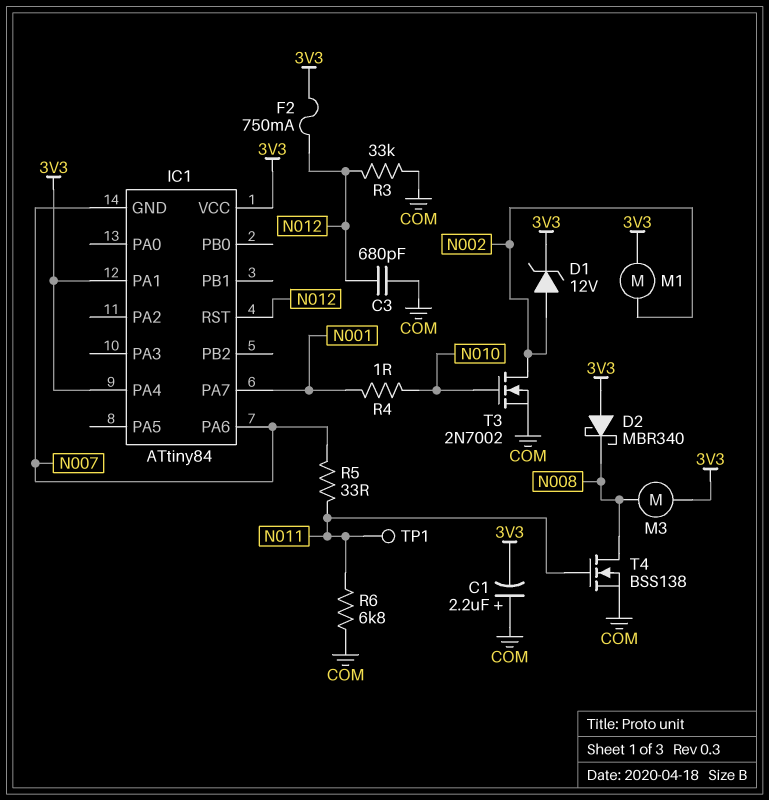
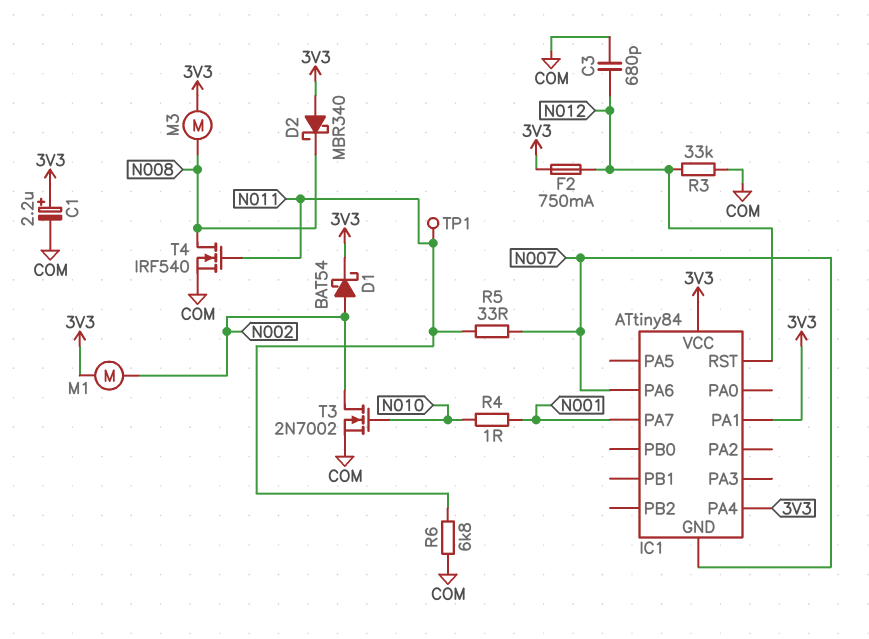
C1: 2.2uF (plus COM, minus 3V3) -> 2.2uF (plus 3V3, minus COM)
D1: zener 12V (A N002, K 3V3) -> schottky BAT54 (A N002, K 3V3)
T4: NMOS BSS138 (G N011, D N008, S COM) -> NMOS IRF540 (G N011, D N008, S COM)

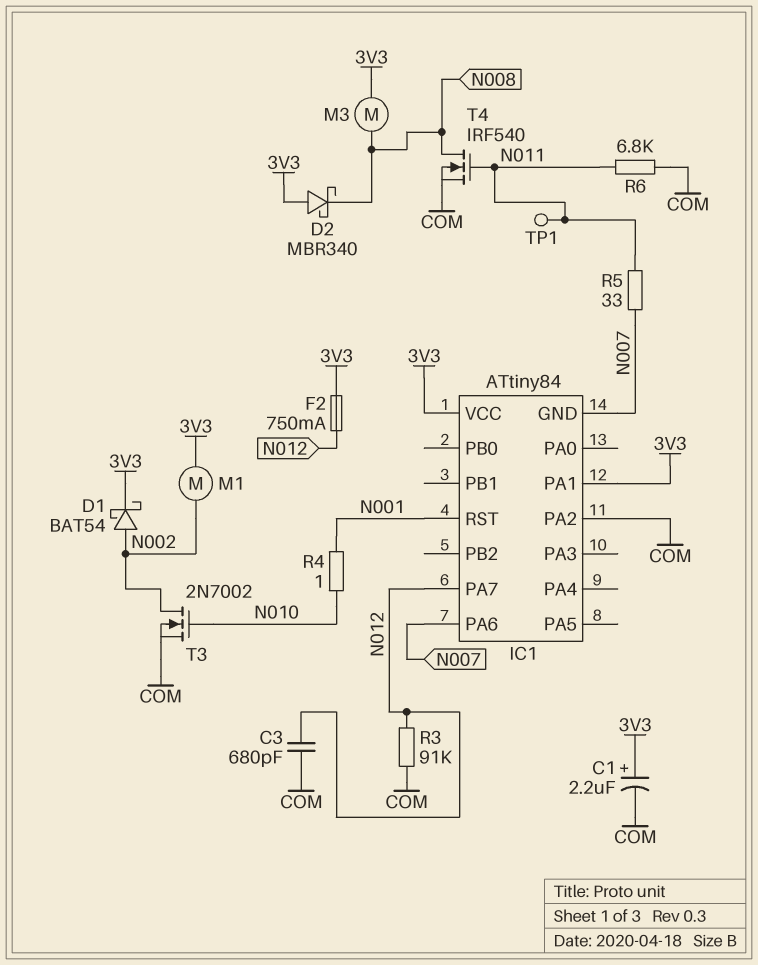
IC1 pin PA2: none -> COM
IC1 pin PA4: 3V3 -> none
IC1 pin PA7: N001 -> N012
IC1 pin RST: N012 -> N001
R3: 33k (COM, N012) -> 91k (COM, N012)

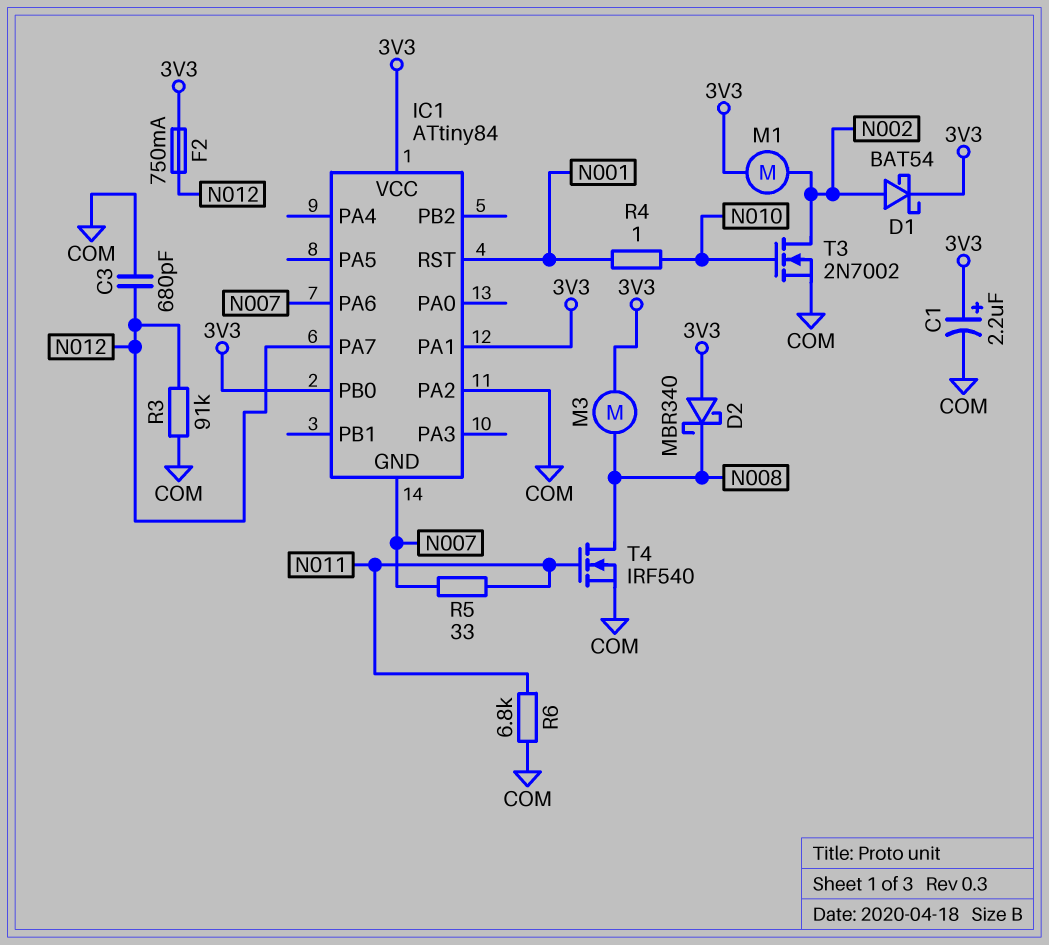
IC1 pin PB0: none -> 3V3
TP1: test point (N011) -> none

